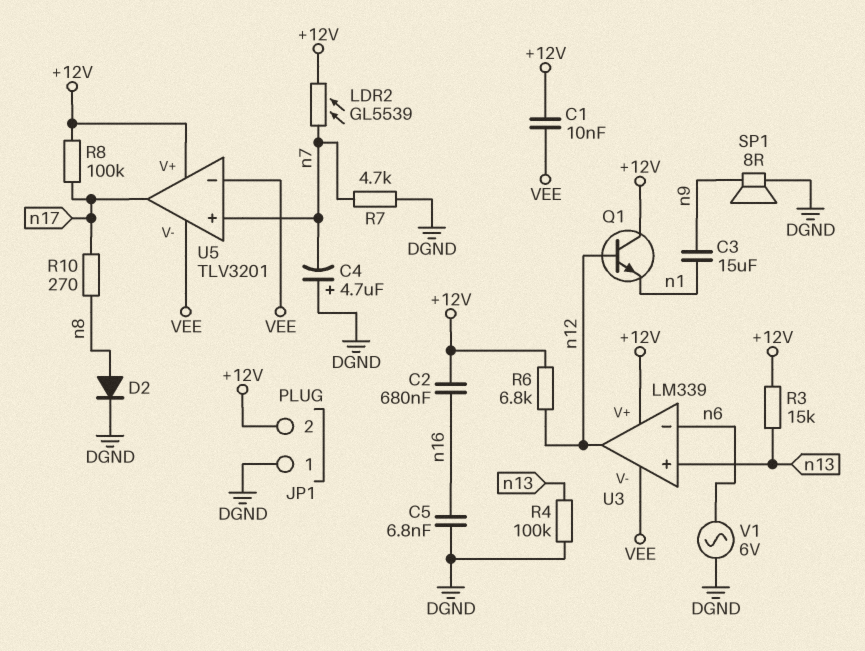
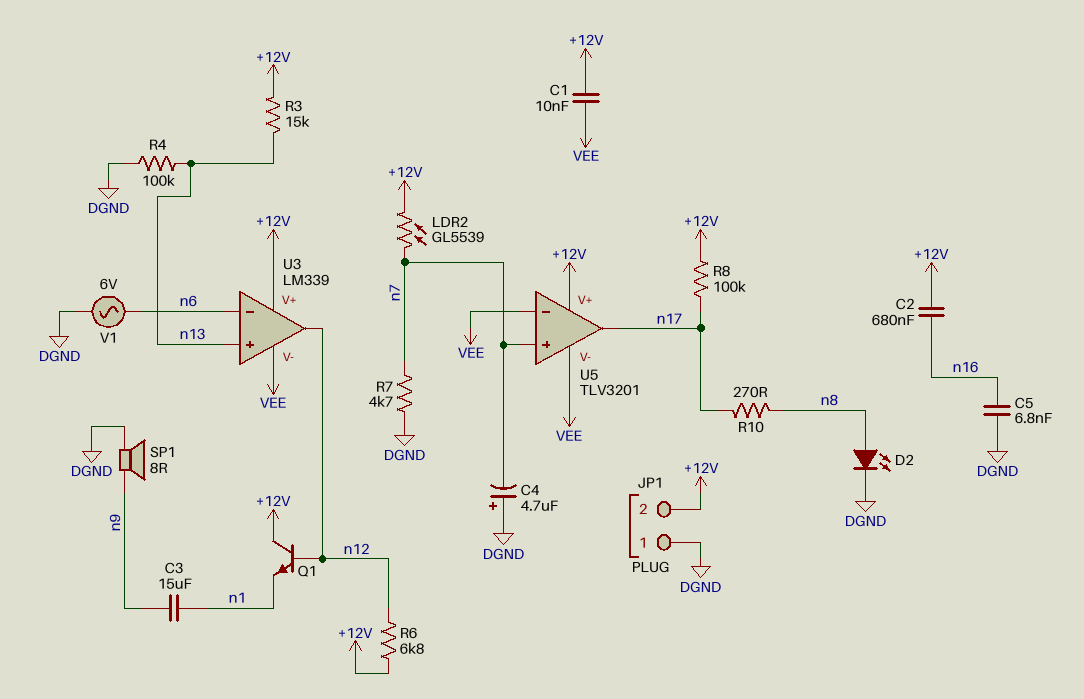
D2: diode (A n8, K DGND) -> LED (A n8, K DGND)

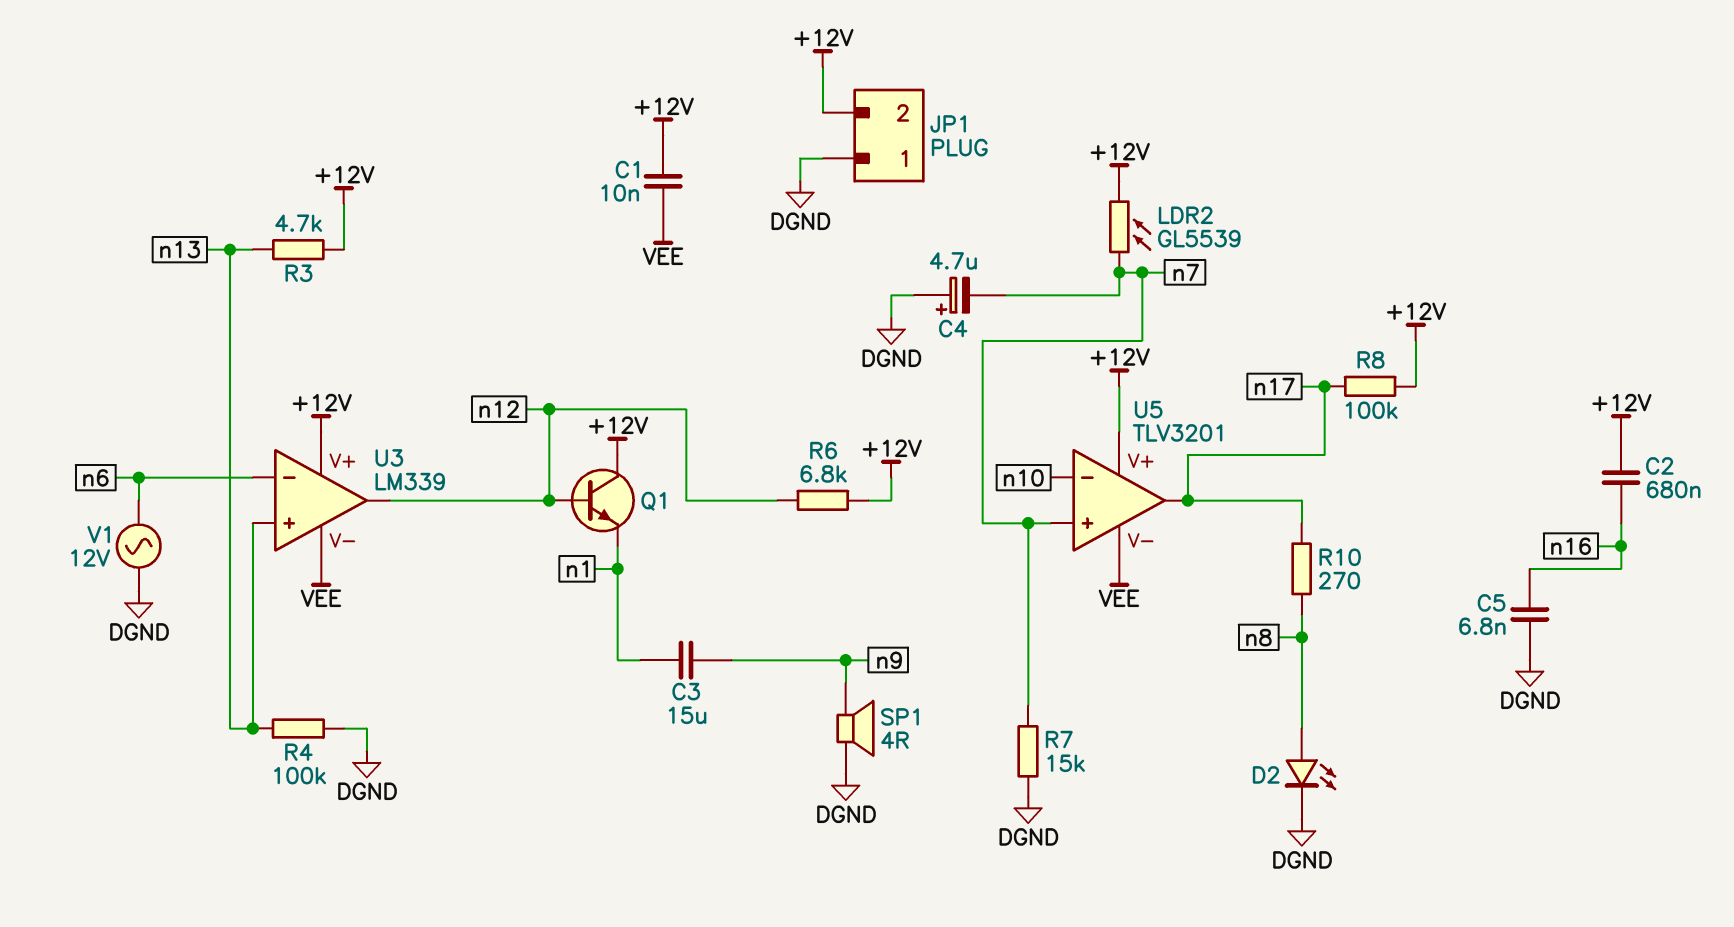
R3: 15k (+12V, n13) -> 4.7k (+12V, n13)
R7: 4.7k (DGND, n7) -> 15k (DGND, n7)
SP1: speaker 8R (DGND, n9) -> speaker 4R (DGND, n9)
U5 pin in-: VEE -> n10
V1: AC 6V (DGND, n6) -> AC 12V (DGND, n6)

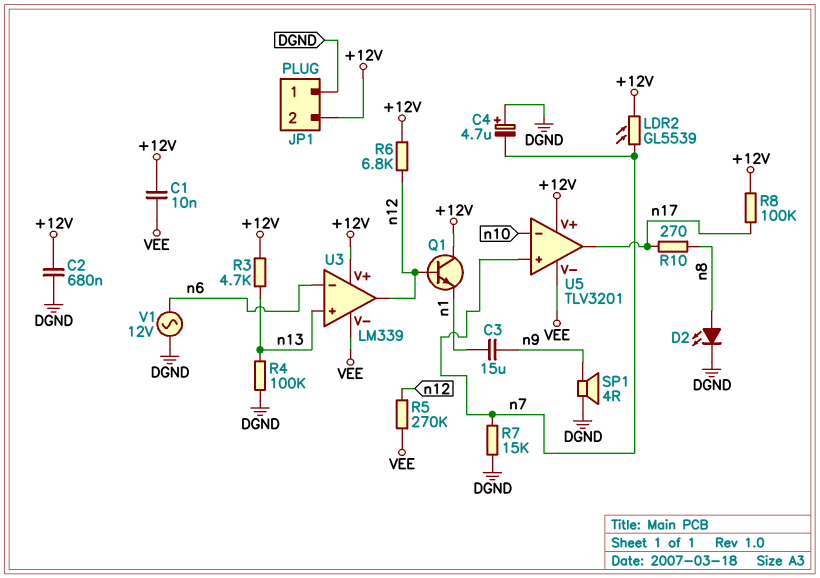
C2: 680nF (+12V, n16) -> 680nF (+12V, DGND)
C5: 6.8nF (DGND, n16) -> none
R5: none -> 270k (VEE, n12)

